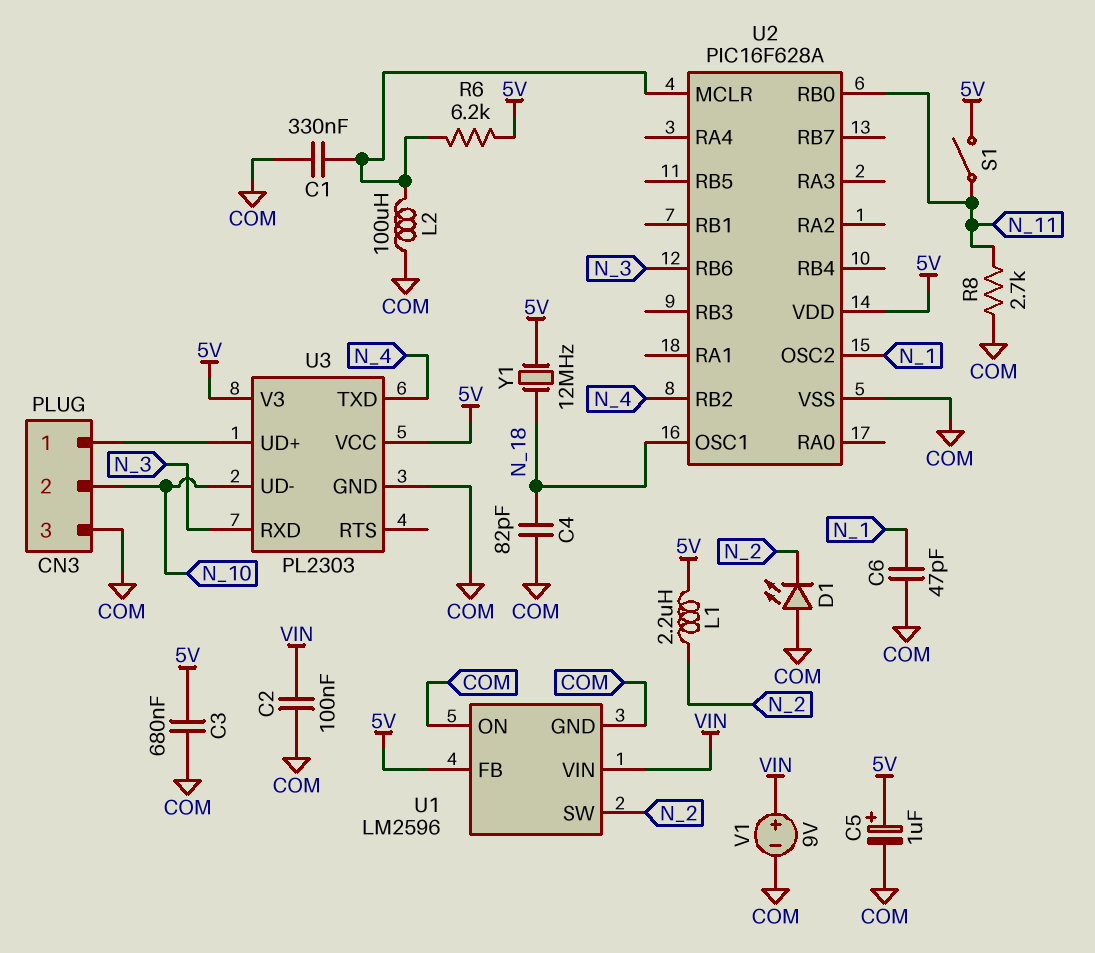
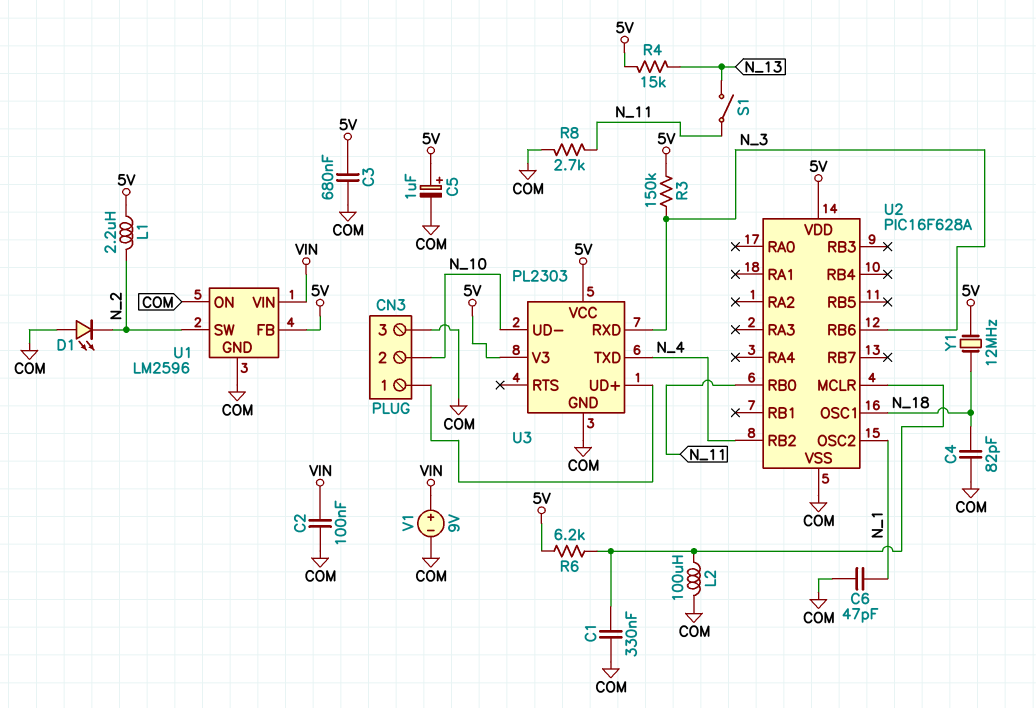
R3: none -> 150k (5V, N_3)
R4: none -> 15k (5V, N_13)
S1: switch (5V, N_11) -> switch (N_11, N_13)

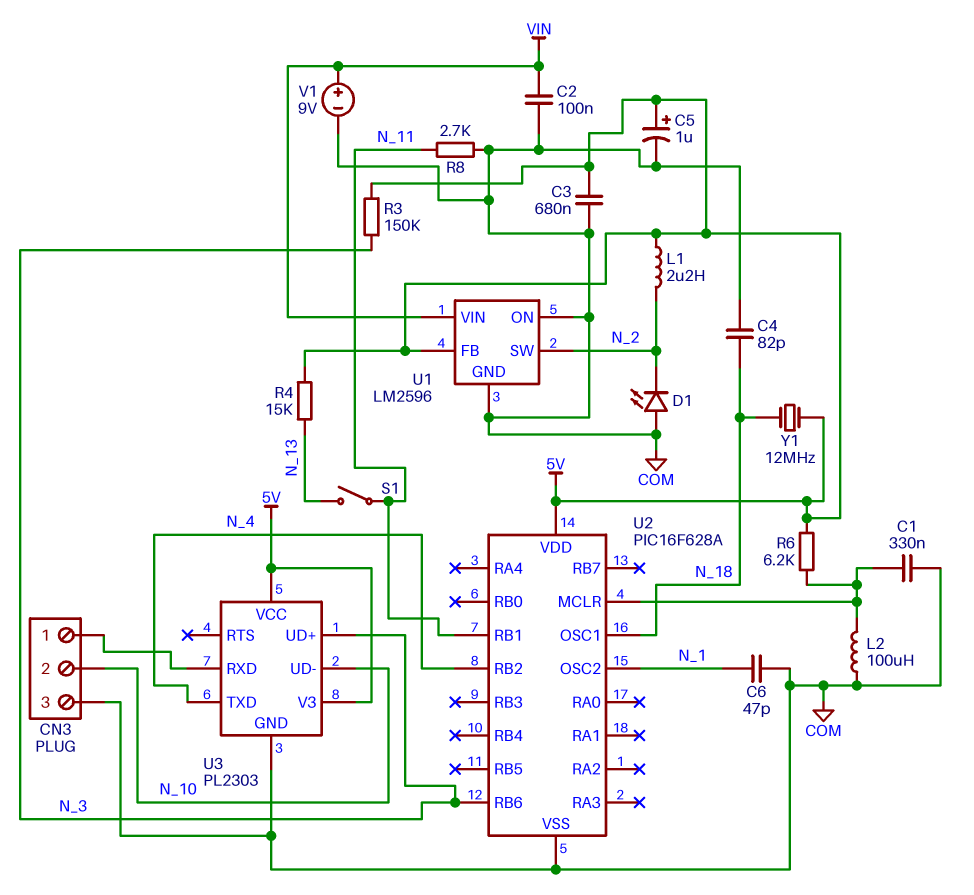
U2 pin RB0: N_11 -> none
U2 pin RB1: none -> N_11
U3 pin RXD: N_3 -> CN3/1
U3 pin UD+: CN3/1 -> N_3

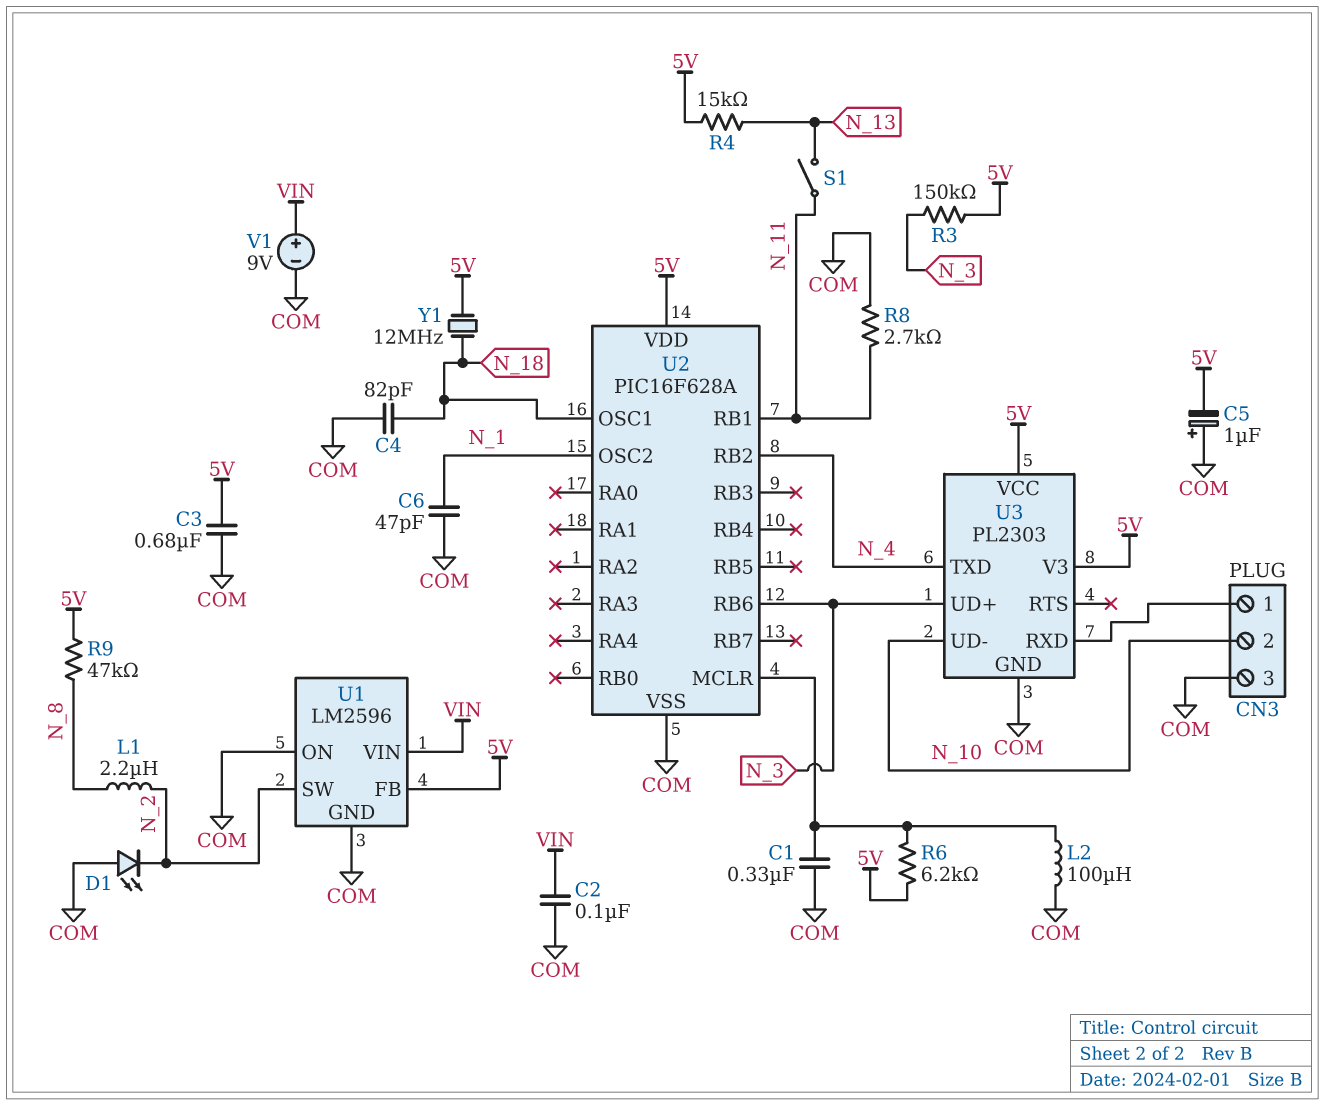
C5: 1uF (plus 5V, minus COM) -> 1uF (plus COM, minus 5V)
L1: 2.2uH (5V, N_2) -> 2.2uH (N_2, N_8)
R9: none -> 47k (5V, N_8)

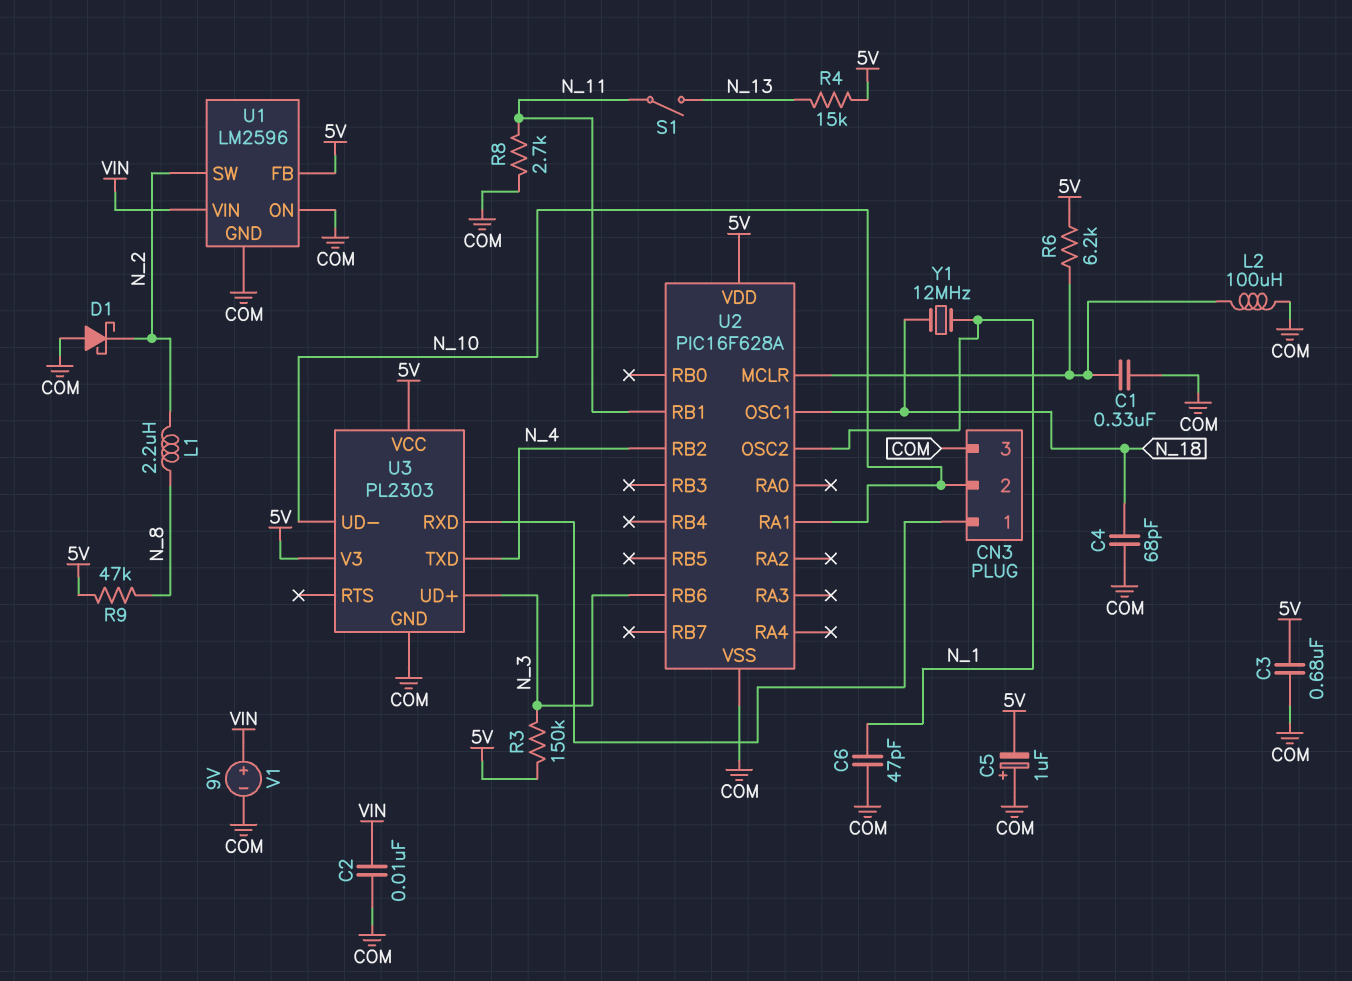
C2: 100nF (COM, VIN) -> 10nF (COM, VIN)
C4: 82pF (COM, N_18) -> 68pF (COM, N_18)
D1: LED (A COM, K N_2) -> schottky (A COM, K N_2)
U2 pin RA1: none -> N_10
Y1: 12MHz (5V, N_18) -> 12MHz (N_1, N_18)

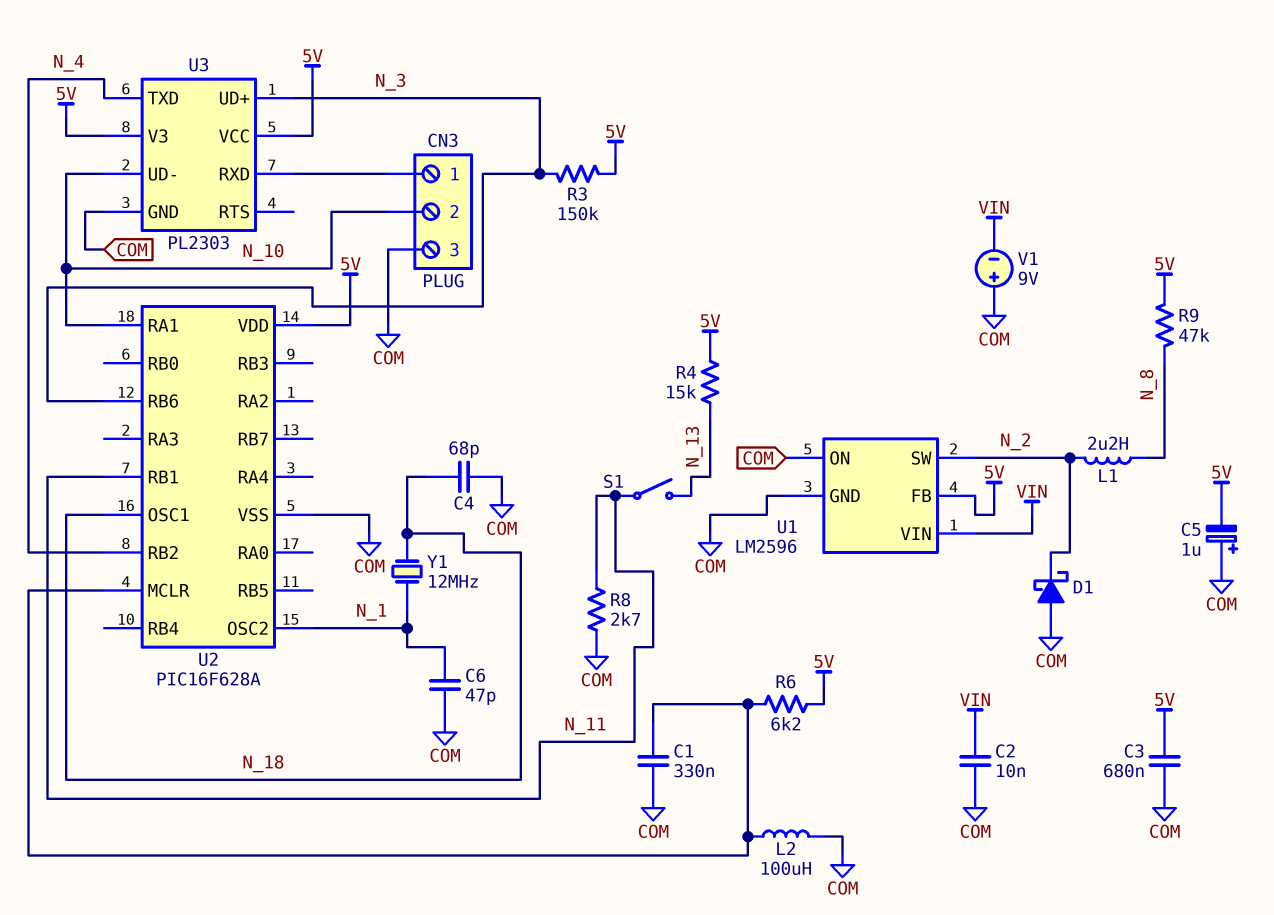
V1: 9V (plus VIN, minus COM) -> 9V (plus COM, minus VIN)

